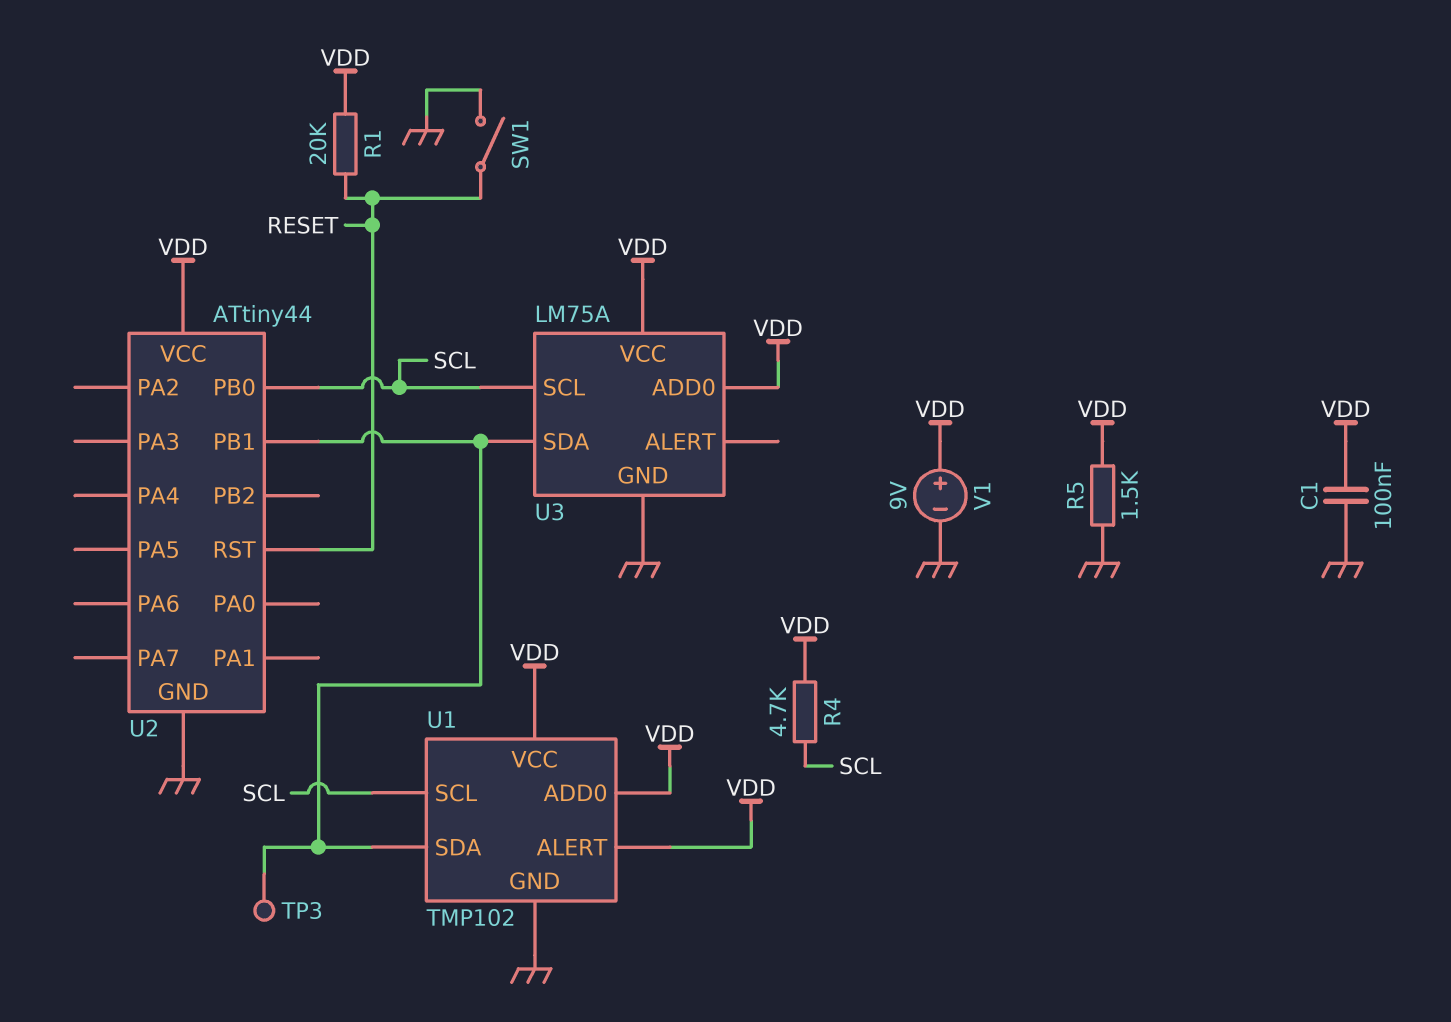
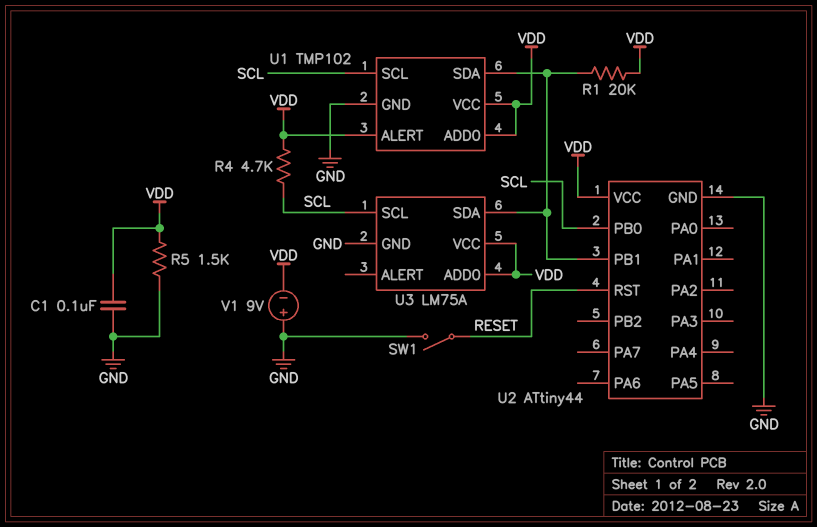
R1: 20k (RESET, VDD) -> 20k (U1/SDA, VDD)
TP3: test point (U1/SDA) -> none
V1: 9V (plus VDD, minus GND) -> 9V (plus GND, minus VDD)

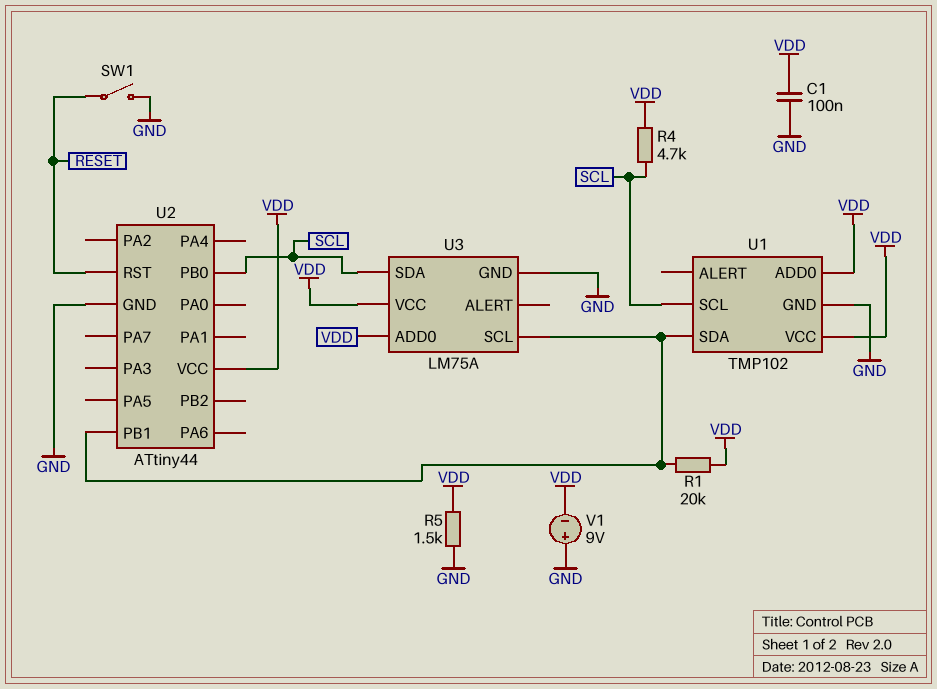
U1 pin ALERT: VDD -> none
U3 pin SCL: SCL -> U1/SDA
U3 pin SDA: U1/SDA -> SCL

